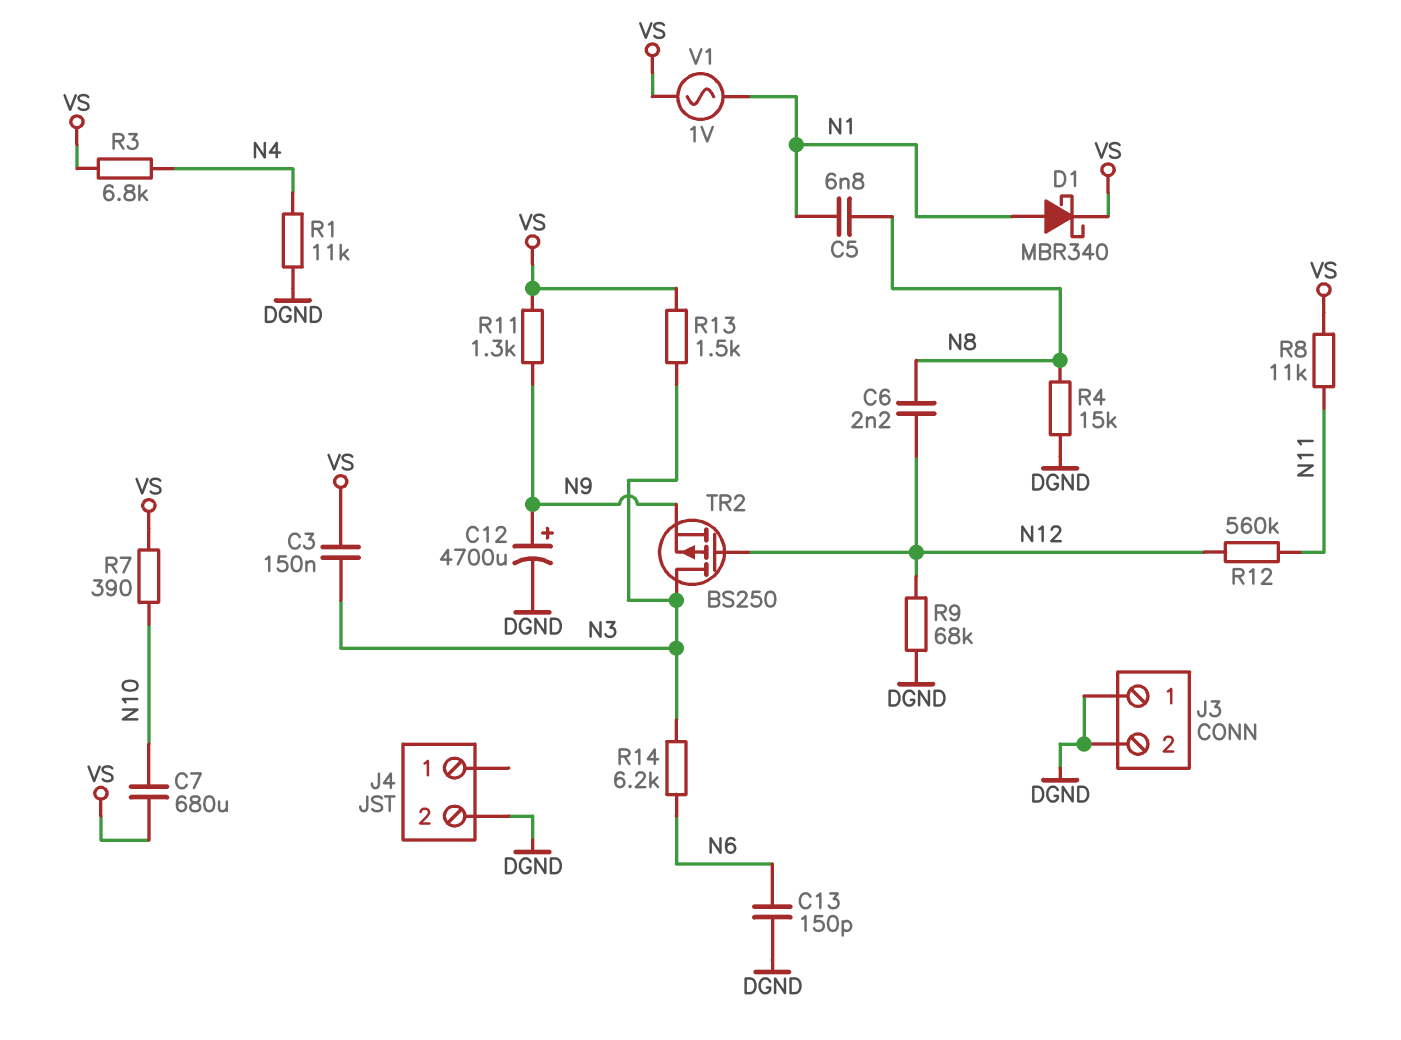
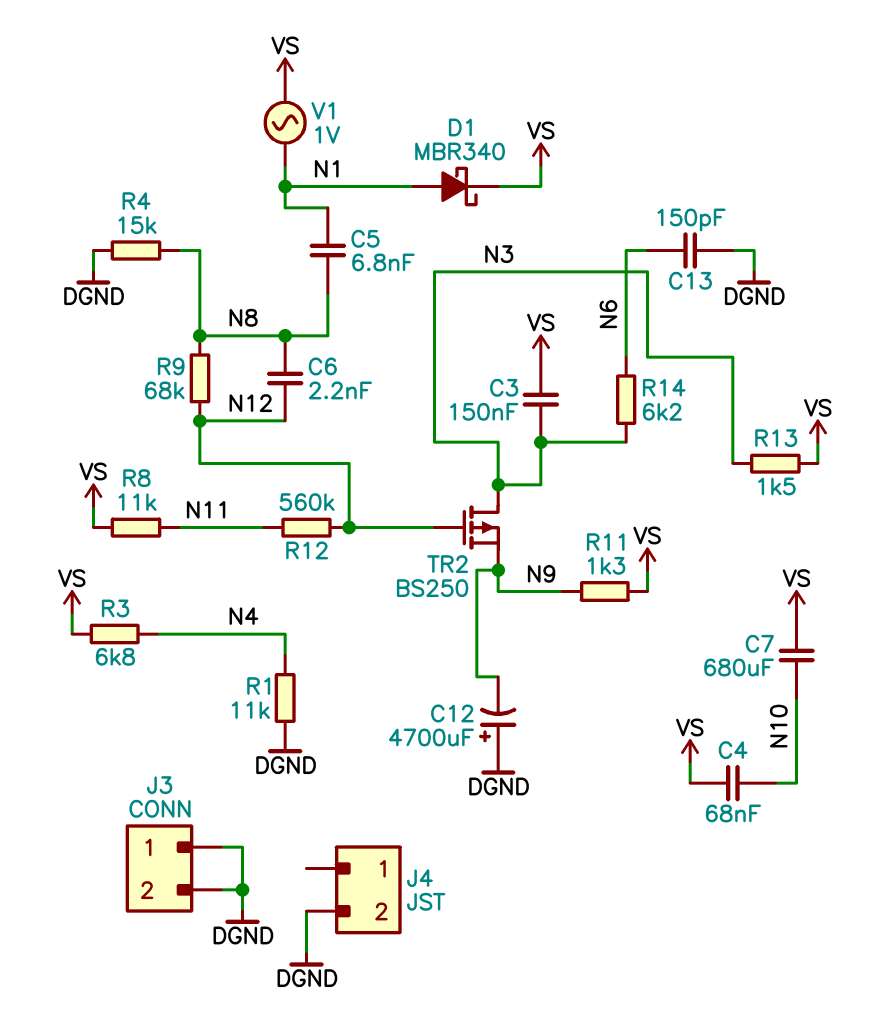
C4: none -> 68nF (N10, VS)
C12: 4700uF (plus N9, minus DGND) -> 4700uF (plus DGND, minus N9)
R7: 390 (N10, VS) -> none
R9: 68k (DGND, N12) -> 68k (N8, N12)

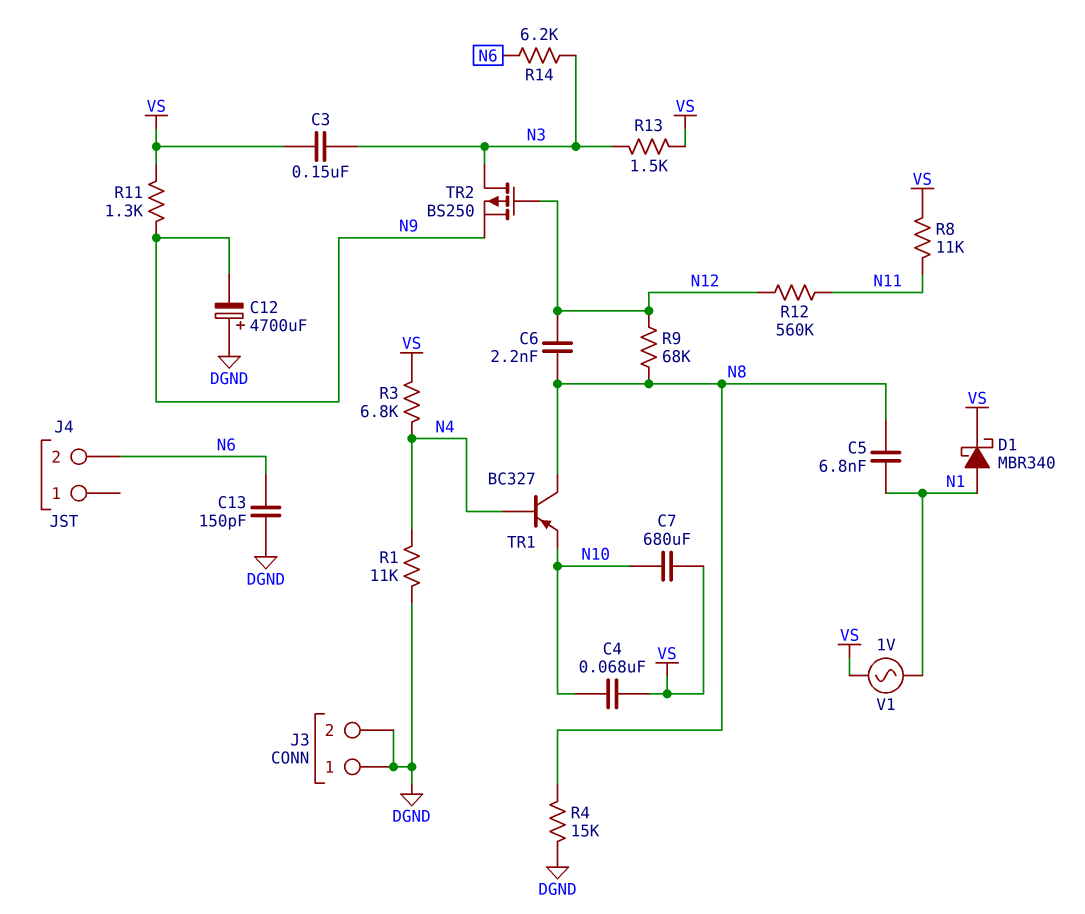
J4 pin 2: DGND -> N6
TR1: none -> PNP BC327 (B N4, C N8, E N10)

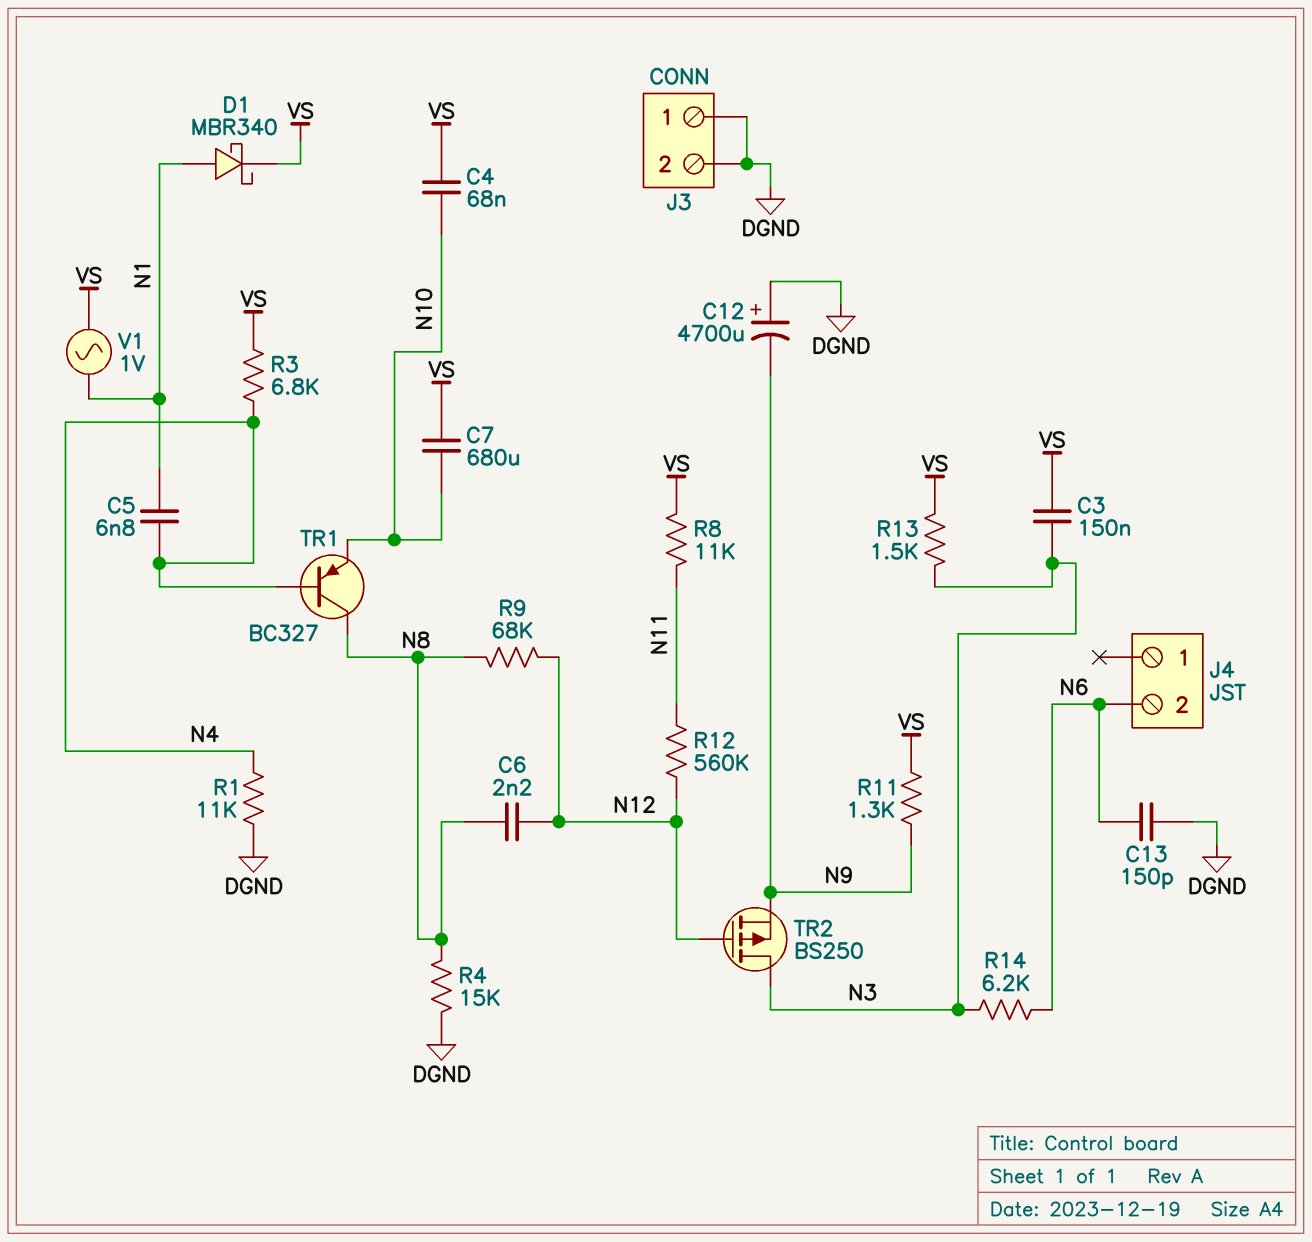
C5: 6.8nF (N1, N8) -> 6.8nF (N1, N4)

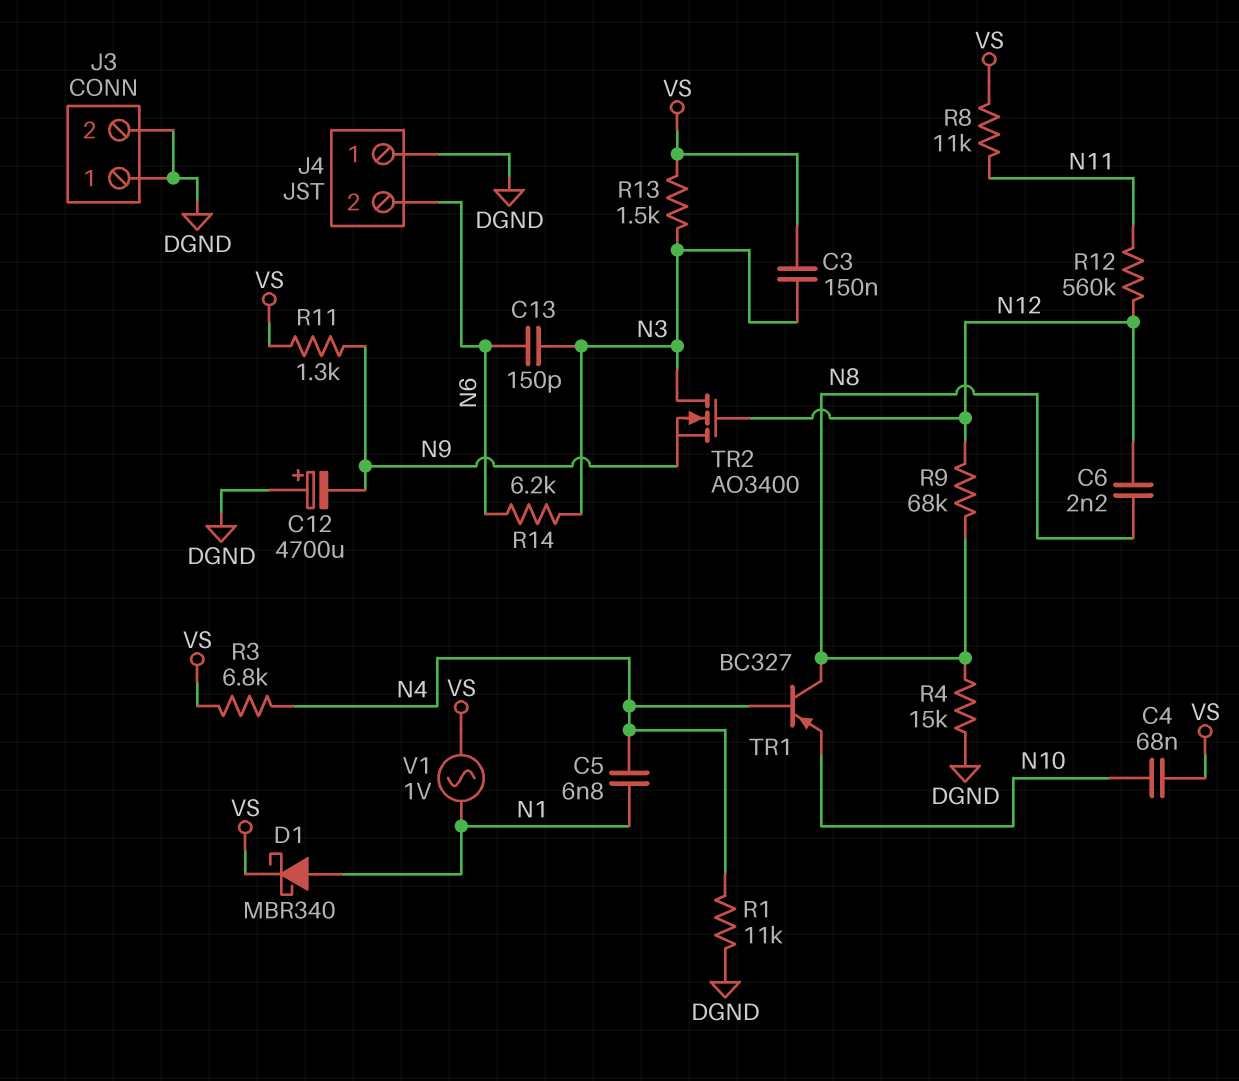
C7: 680uF (N10, VS) -> none
C13: 150pF (DGND, N6) -> 150pF (N3, N6)
J4 pin 1: none -> DGND
TR2: PMOS BS250 (G N12, D N3, S N9) -> NMOS AO3400 (G N12, D N3, S N9)

